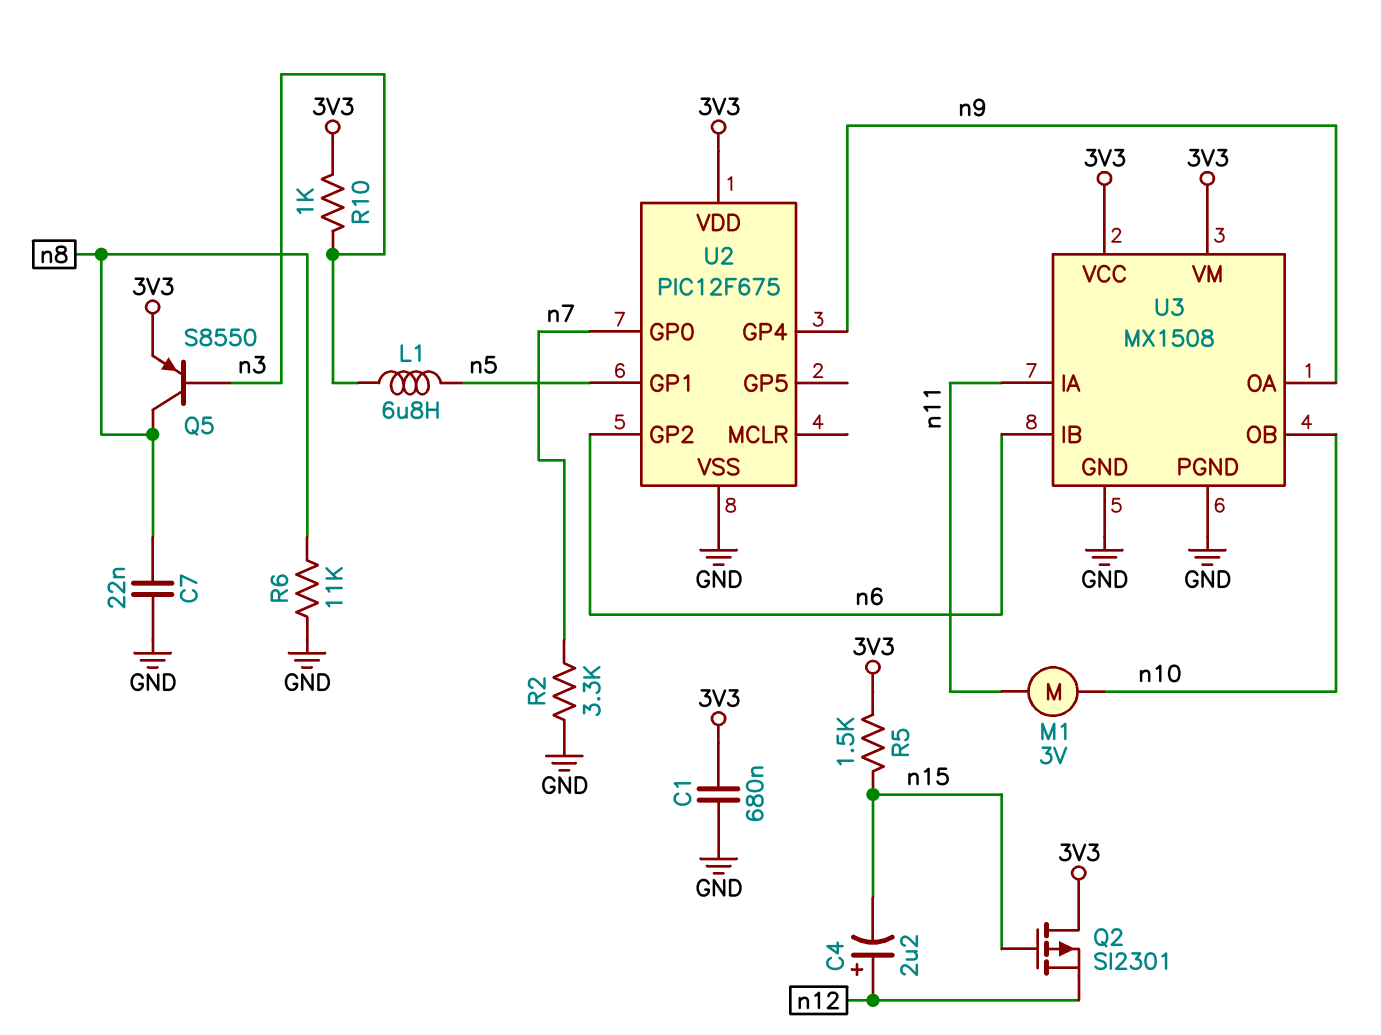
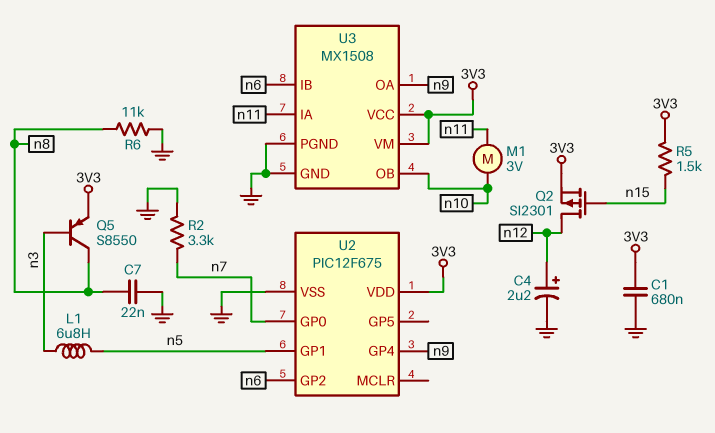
C4: 2.2uF (plus n12, minus n15) -> 2.2uF (plus n12, minus GND)
Q2: PMOS SI2301 (G n15, D 3V3, S n12) -> PMOS SI2301 (G n15, D n12, S 3V3)
R10: 1k (3V3, n3) -> none

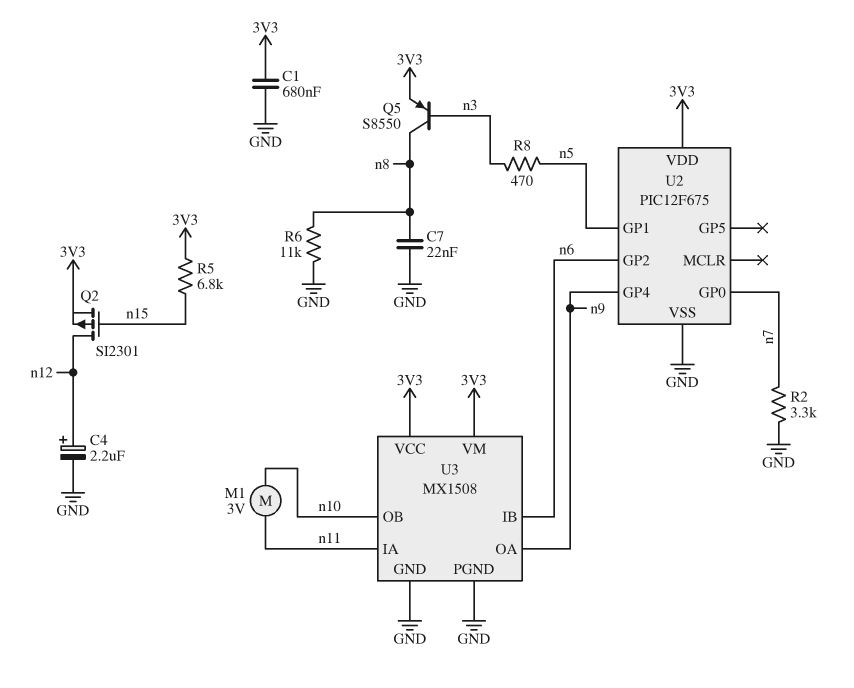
L1: 6.8uH (n3, n5) -> none
R5: 1.5k (3V3, n15) -> 6.8k (3V3, n15)
R8: none -> 470 (n3, n5)

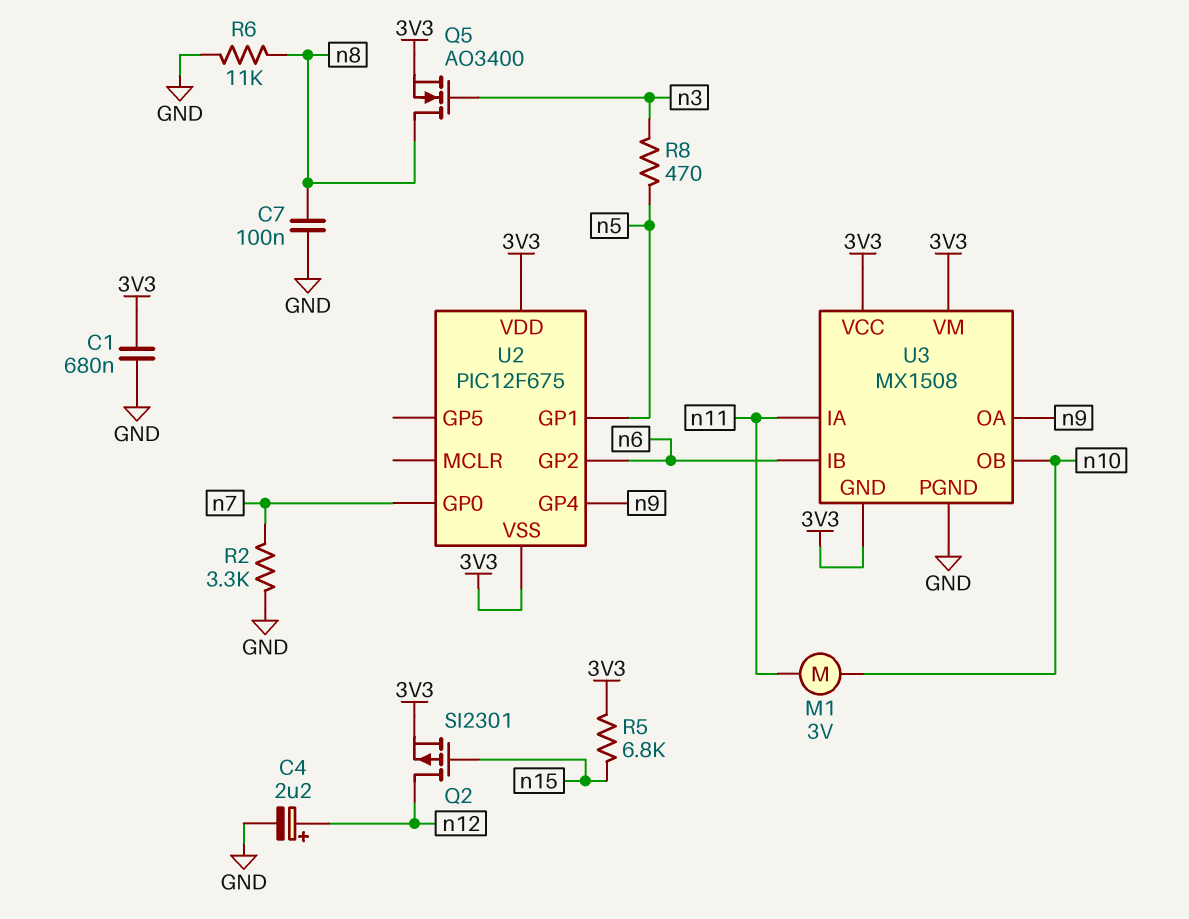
C7: 22nF (GND, n8) -> 100nF (GND, n8)
Q5: PNP S8550 (B n3, C n8, E 3V3) -> NMOS AO3400 (G n3, D n8, S 3V3)
U2 pin VSS: GND -> 3V3
U3 pin GND: GND -> 3V3

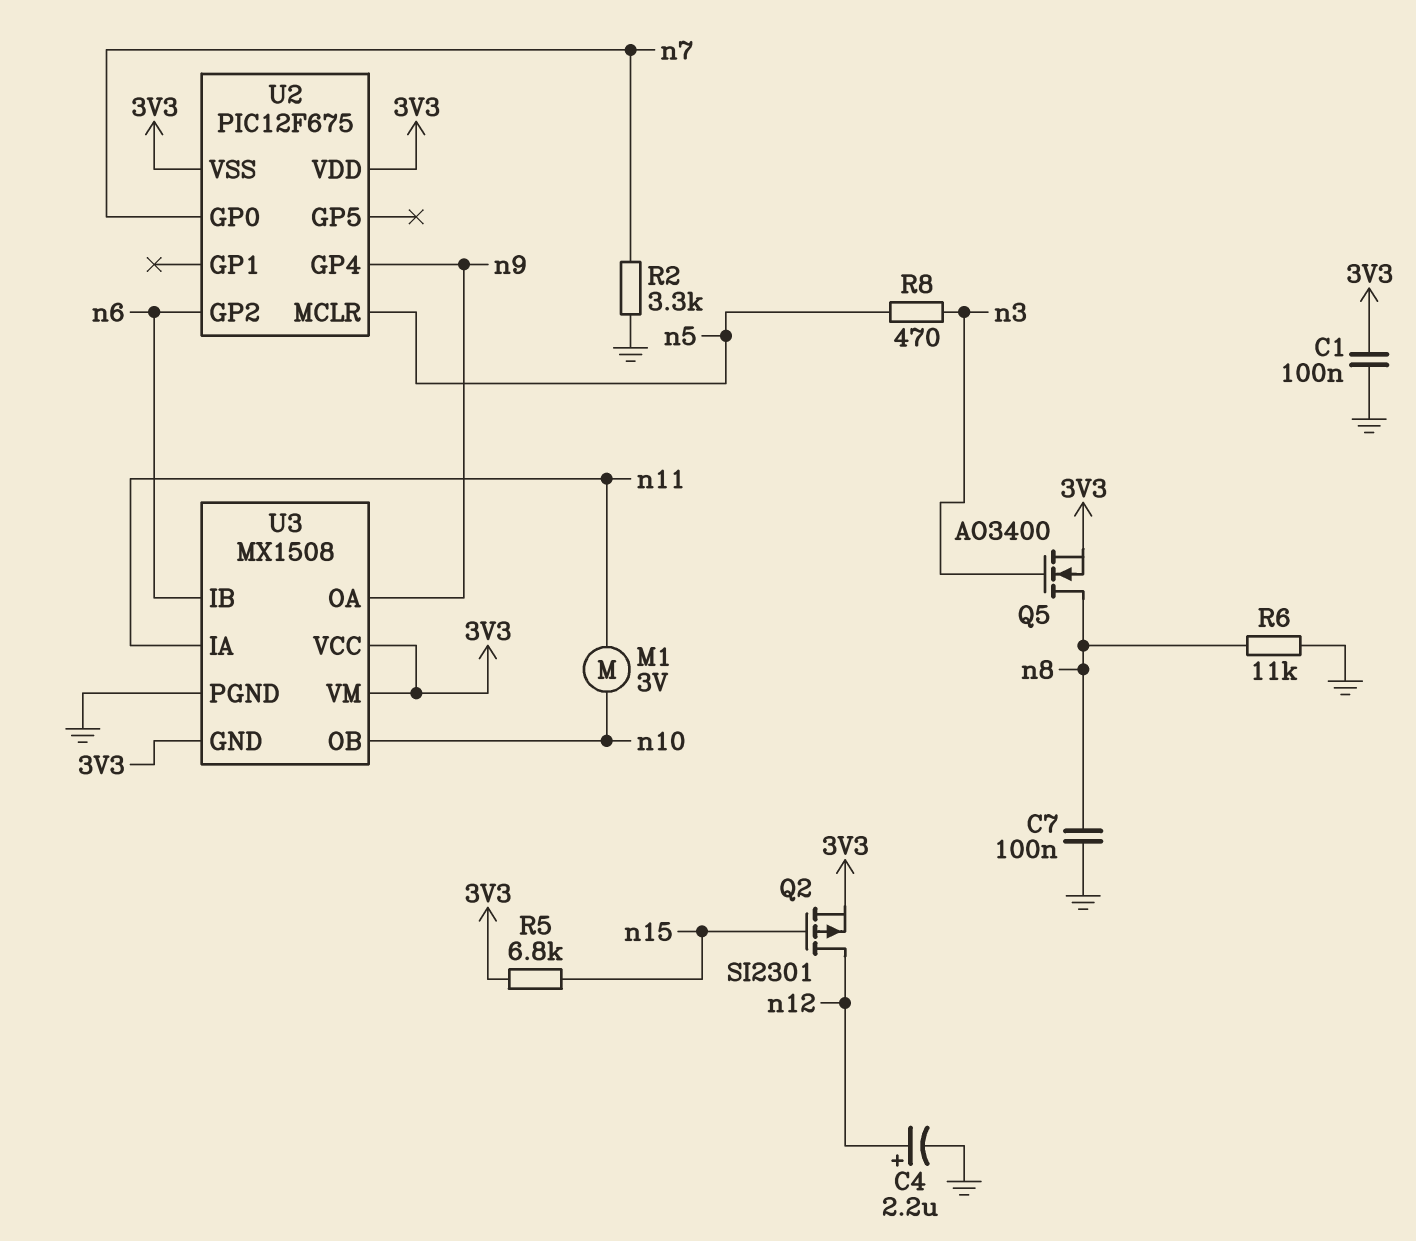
C1: 680nF (3V3, GND) -> 100nF (3V3, GND)
U2 pin GP1: n5 -> none
U2 pin MCLR: none -> n5

